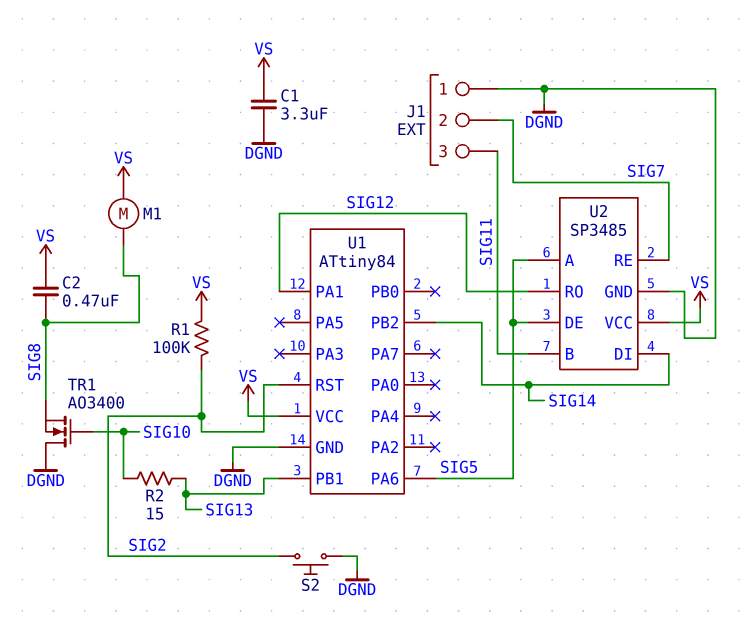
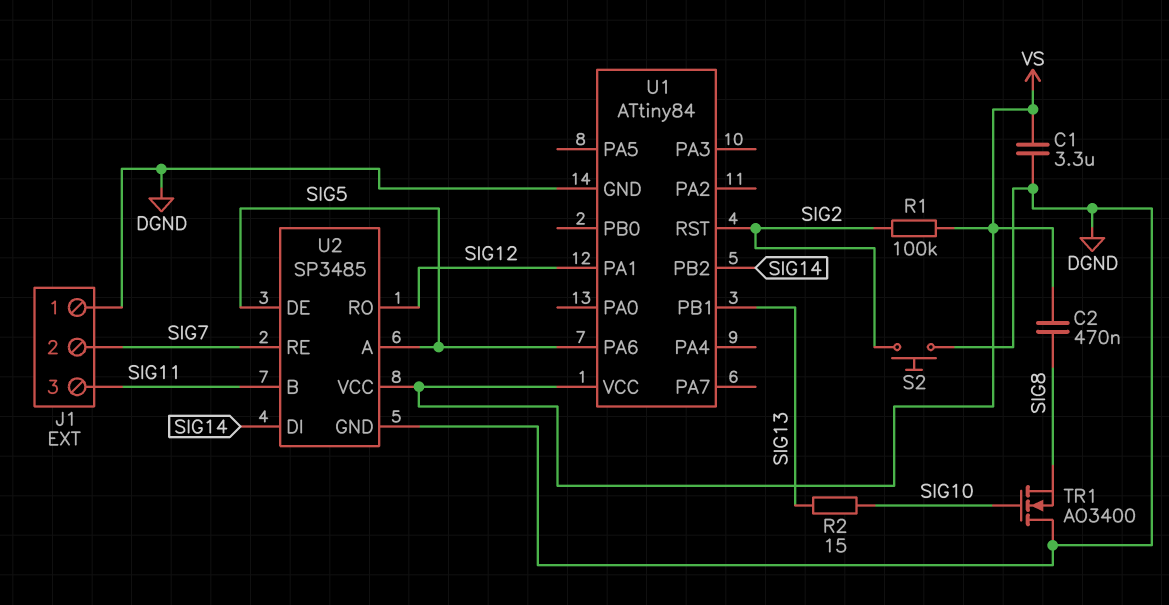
M1: motor (SIG8, VS) -> none

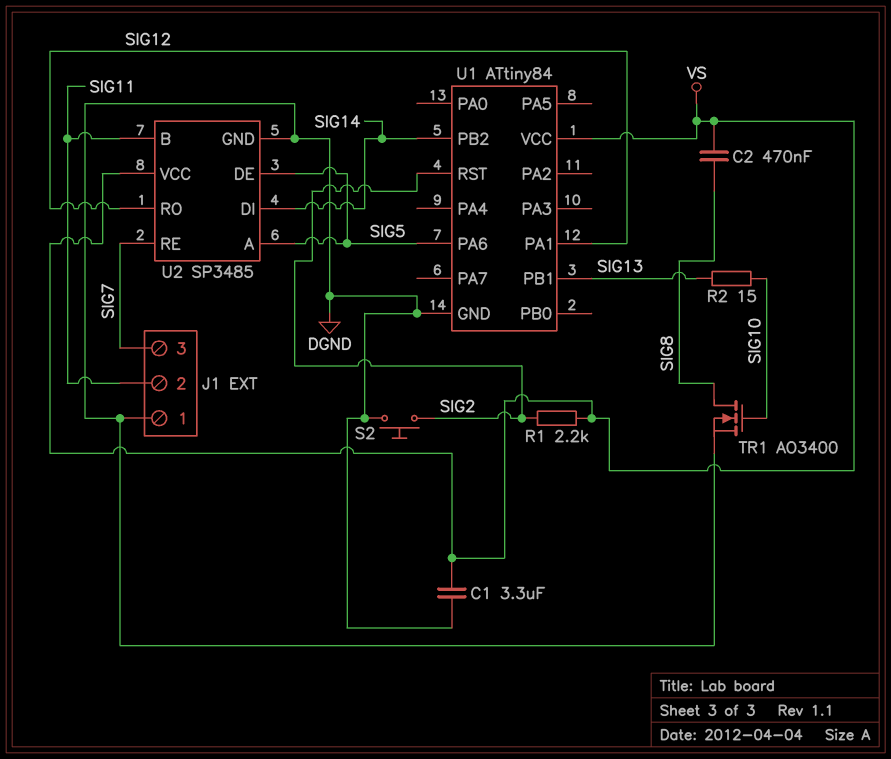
J1 pin 2: SIG7 -> SIG11
J1 pin 3: SIG11 -> SIG7
R1: 100k (SIG2, VS) -> 2.2k (SIG2, VS)
TR1: NMOS AO3400 (G SIG10, D DGND, S SIG8) -> NMOS AO3400 (G SIG10, D SIG8, S DGND)

